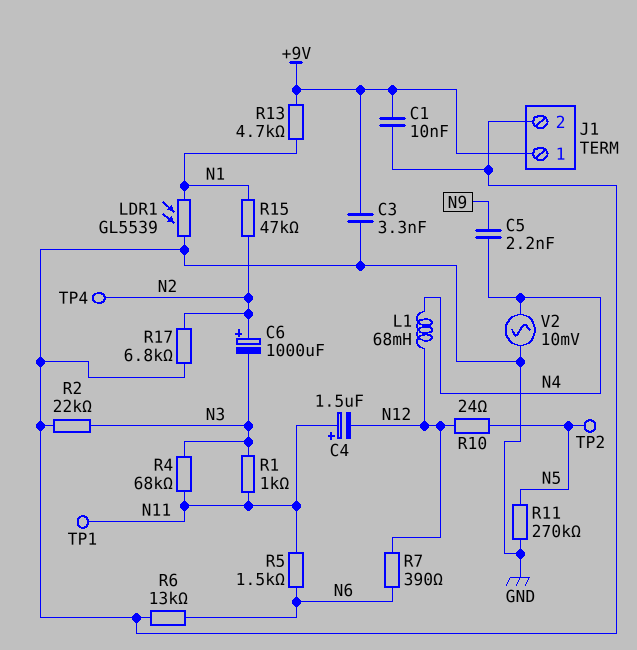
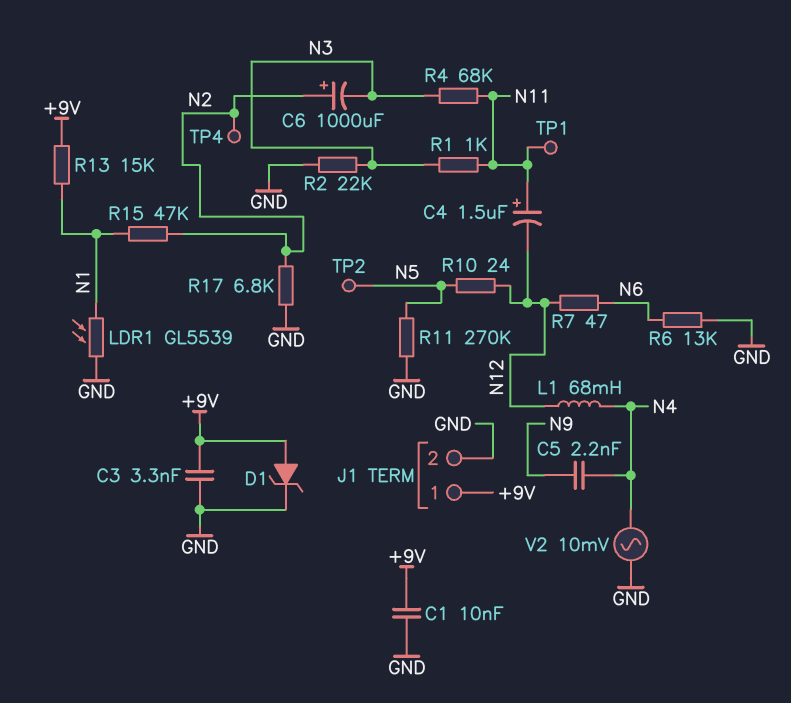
D1: none -> zener (A +9V, K GND)
R5: 1.5k (N6, N11) -> none
R7: 390 (N6, N12) -> 47 (N6, N12)
R13: 4.7k (+9V, N1) -> 15k (+9V, N1)

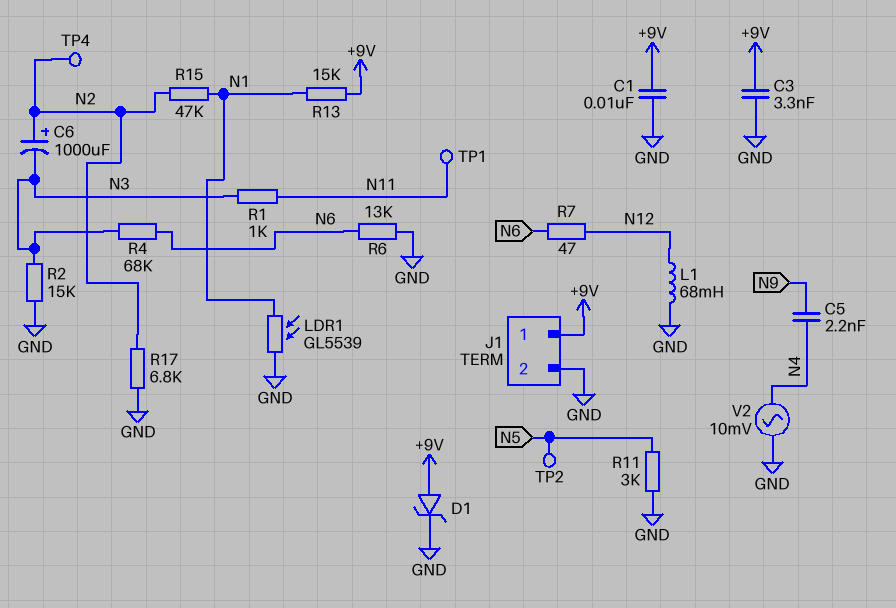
C4: 1.5uF (plus N11, minus N12) -> none
L1: 68mH (N4, N12) -> 68mH (GND, N12)
R2: 22k (GND, N3) -> 15k (GND, N3)
R4: 68k (N3, N11) -> 68k (N3, N6)
R10: 24 (N5, N12) -> none
R11: 270k (GND, N5) -> 3k (GND, N5)

